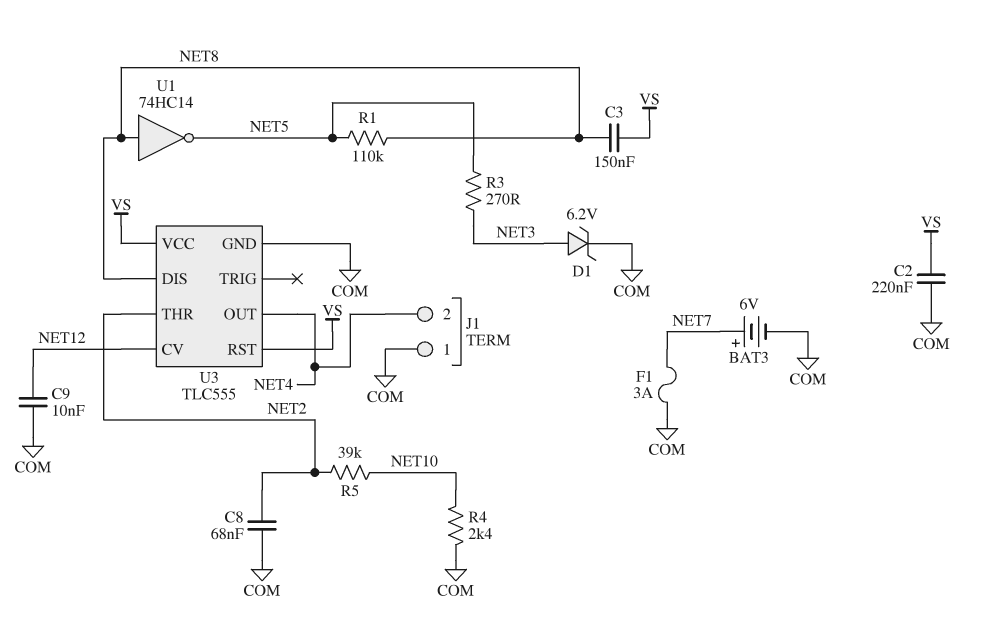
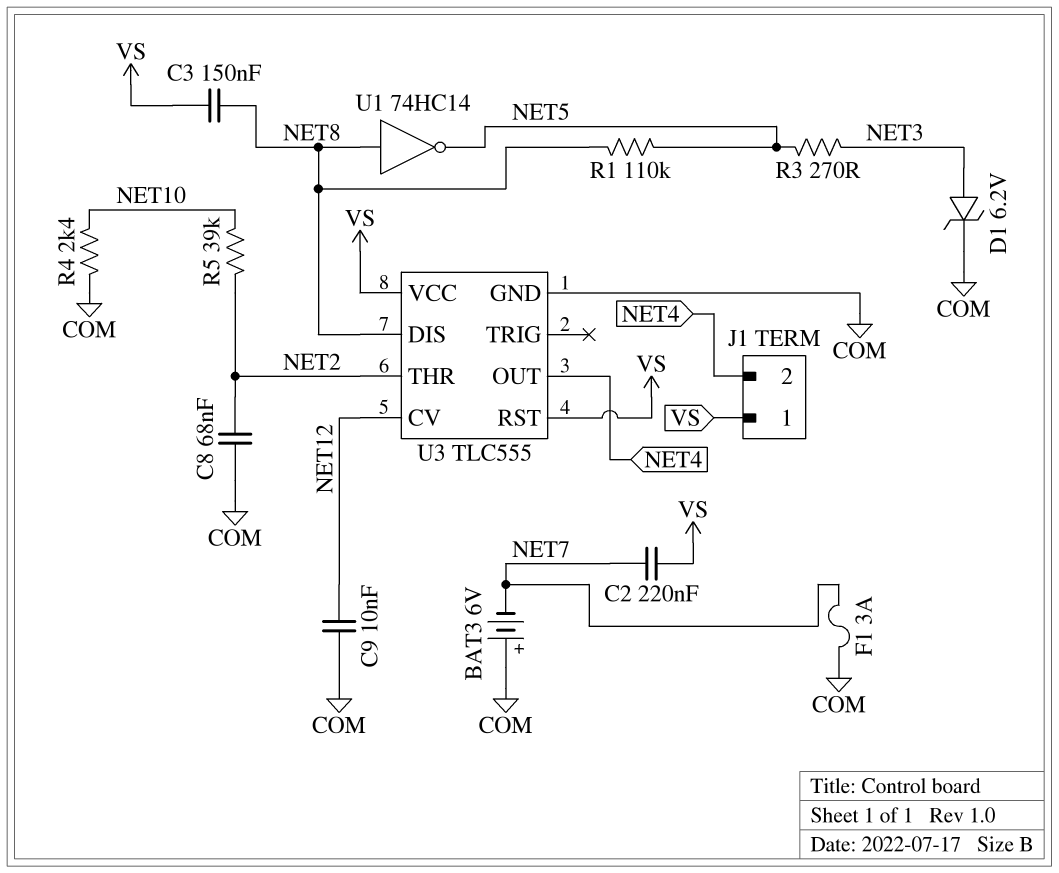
BAT3: 6V (plus NET7, minus COM) -> 6V (plus COM, minus NET7)
C2: 220nF (COM, VS) -> 220nF (NET7, VS)
J1 pin 1: COM -> VS

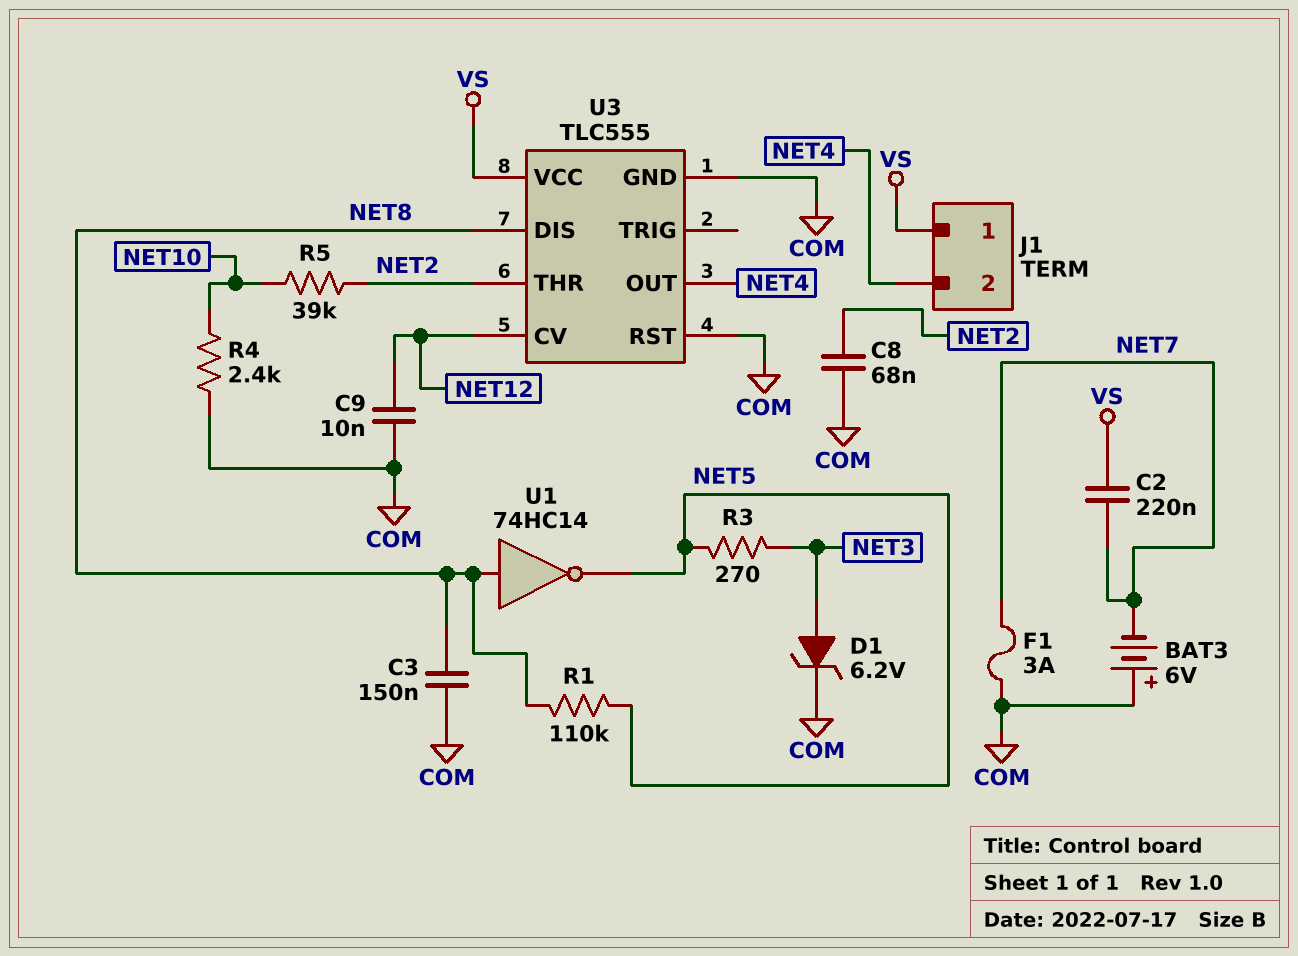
C3: 150nF (NET8, VS) -> 150nF (COM, NET8)
U3 pin RST: VS -> COM

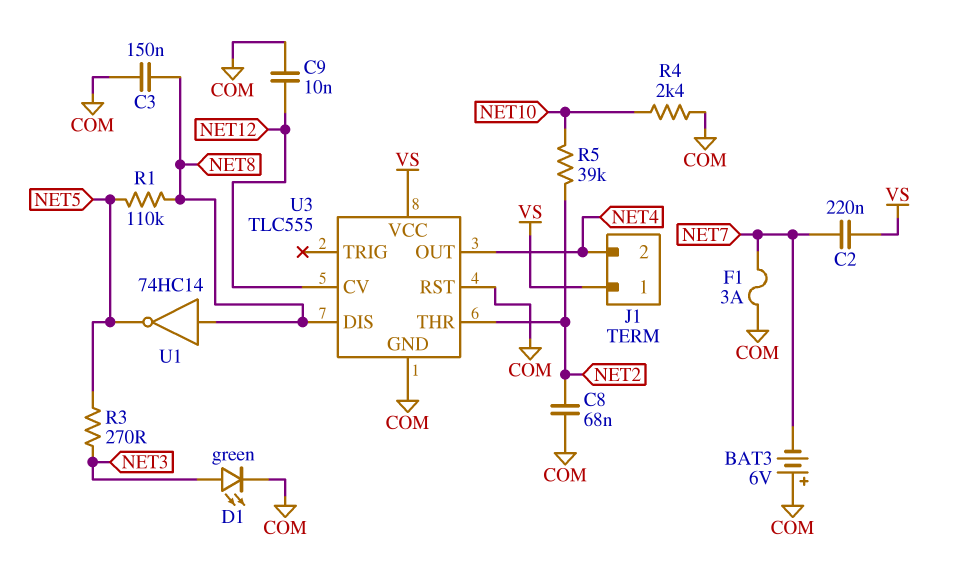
D1: zener 6.2V (A NET3, K COM) -> LED green (A NET3, K COM)

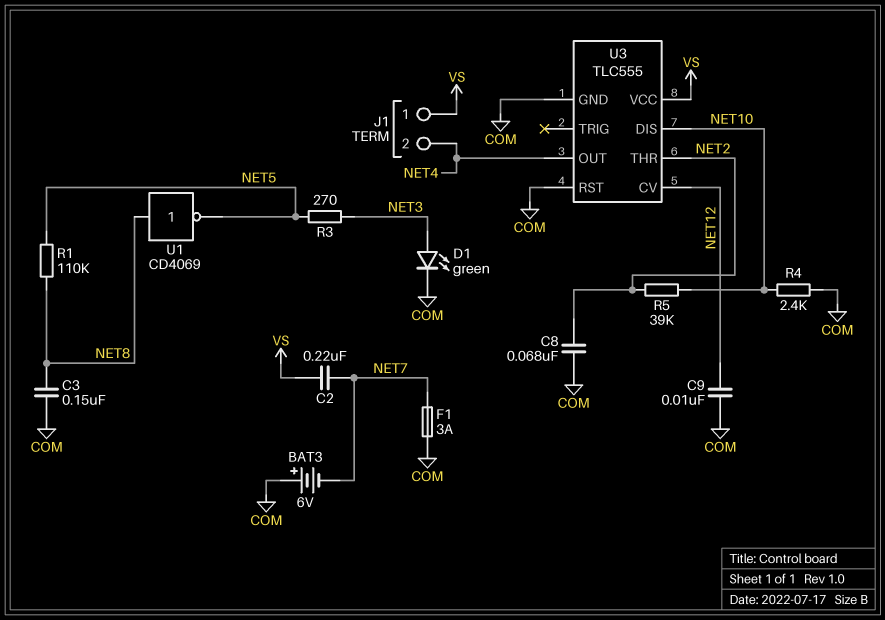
U1: NOT 74HC14 (in NET8, out NET5) -> NOT CD4069 (in NET8, out NET5)
U3 pin DIS: NET8 -> NET10

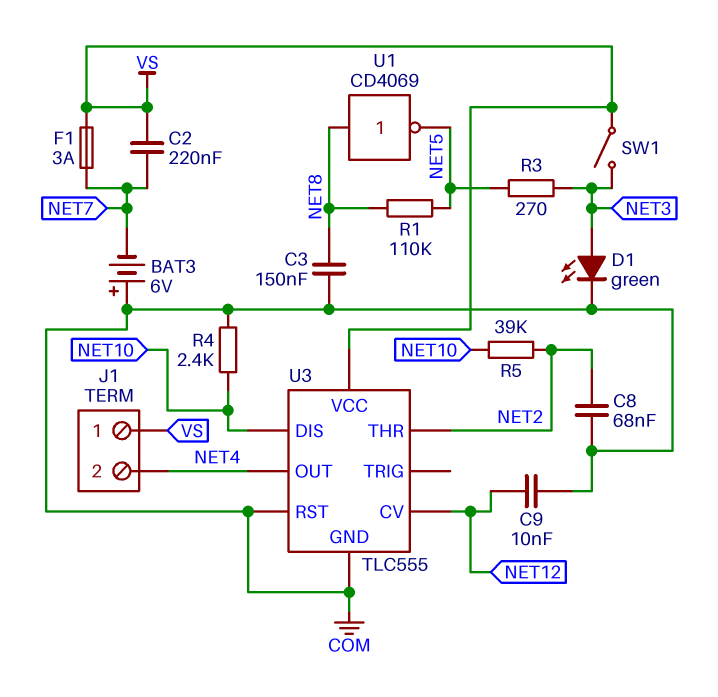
F1: 3A (COM, NET7) -> 3A (NET7, VS)
SW1: none -> switch (NET3, VS)

